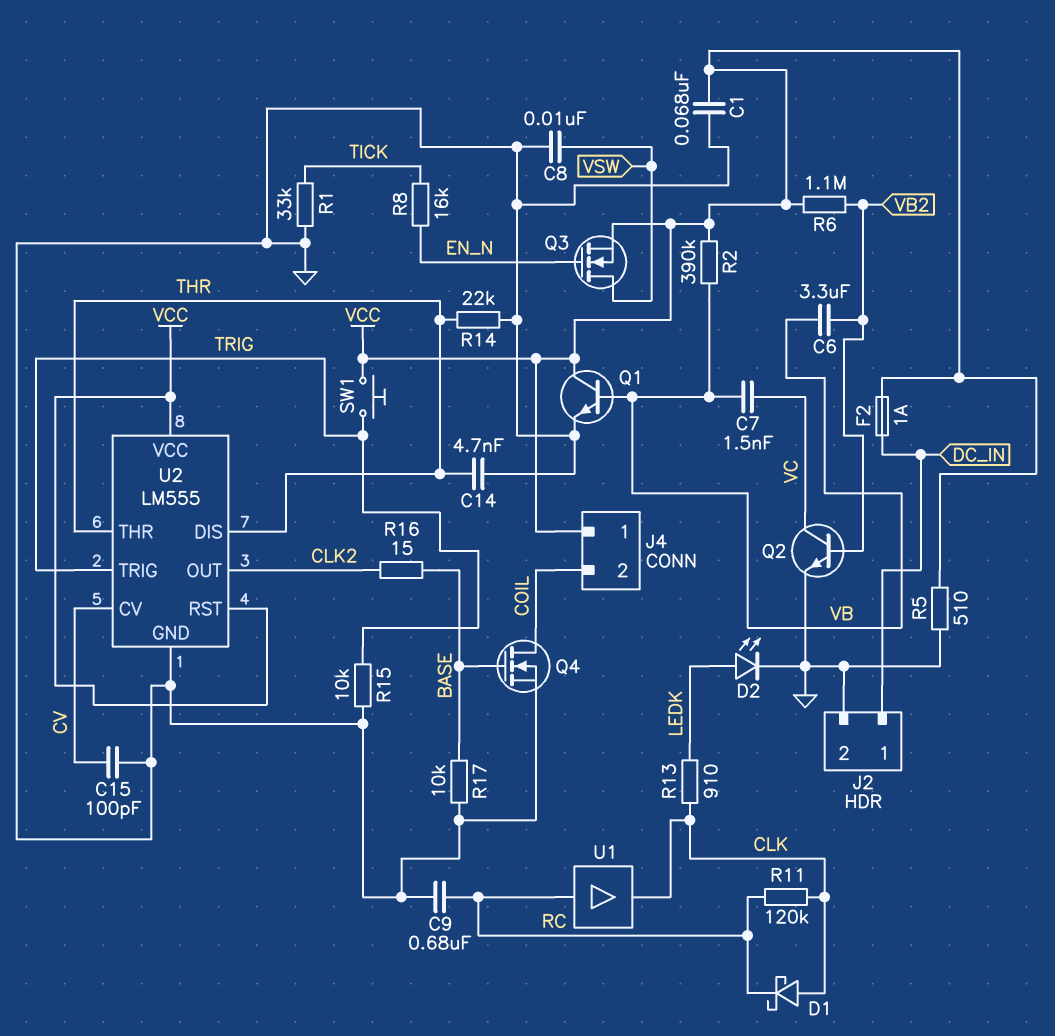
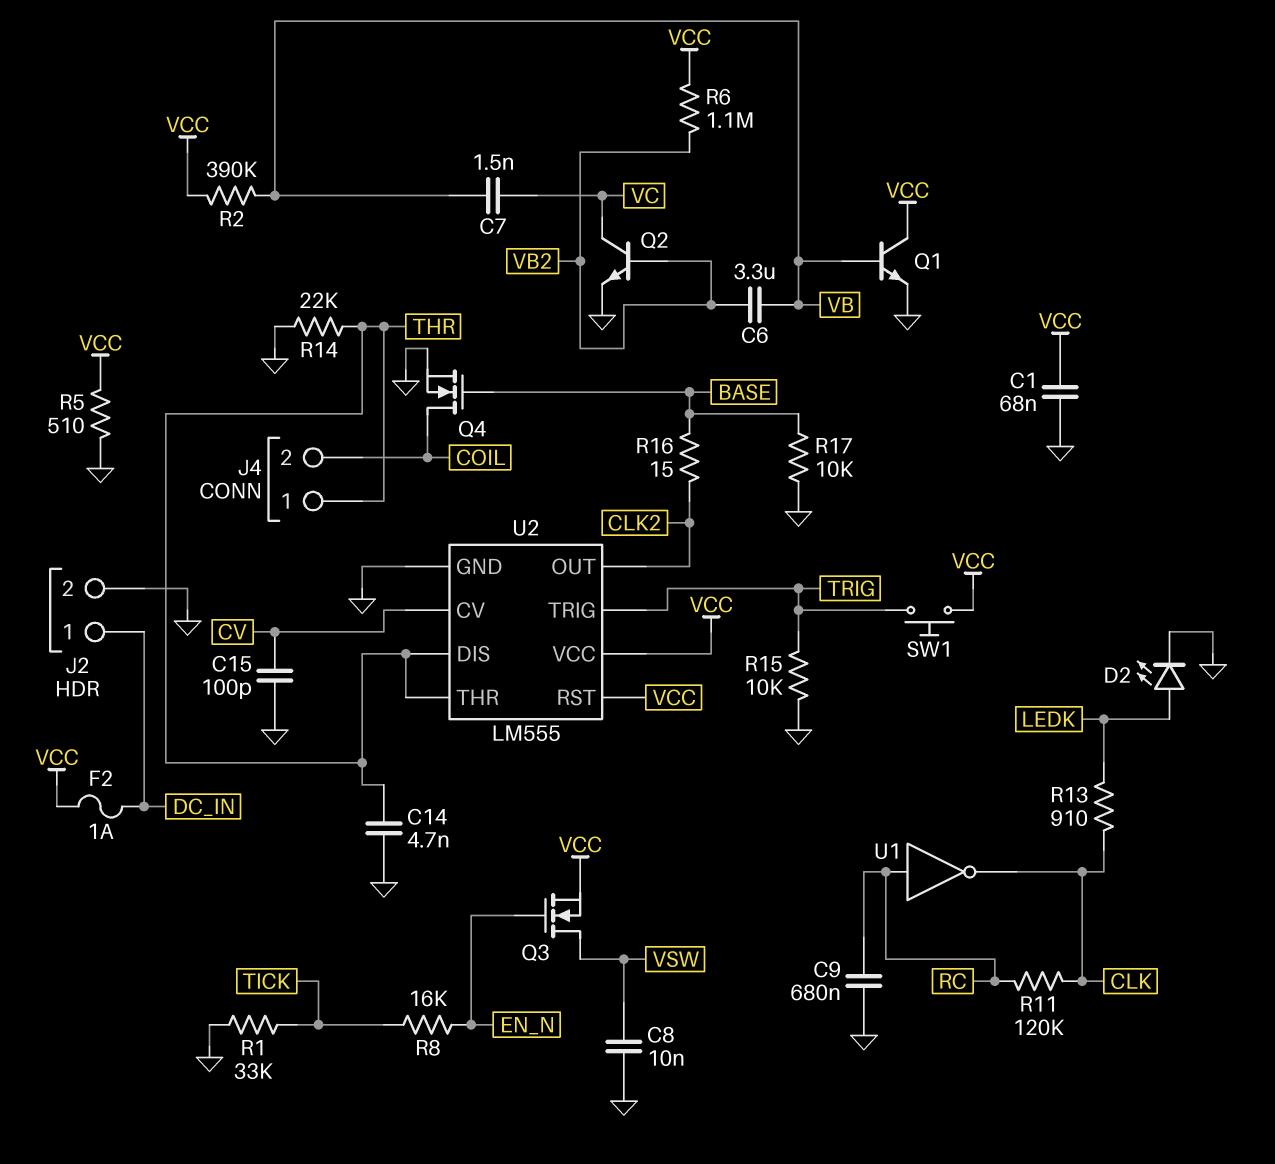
D1: schottky (A CLK, K RC) -> none
J4 pin 1: VCC -> THR
U1: buffer (in RC, out CLK) -> NOT (in RC, out CLK)

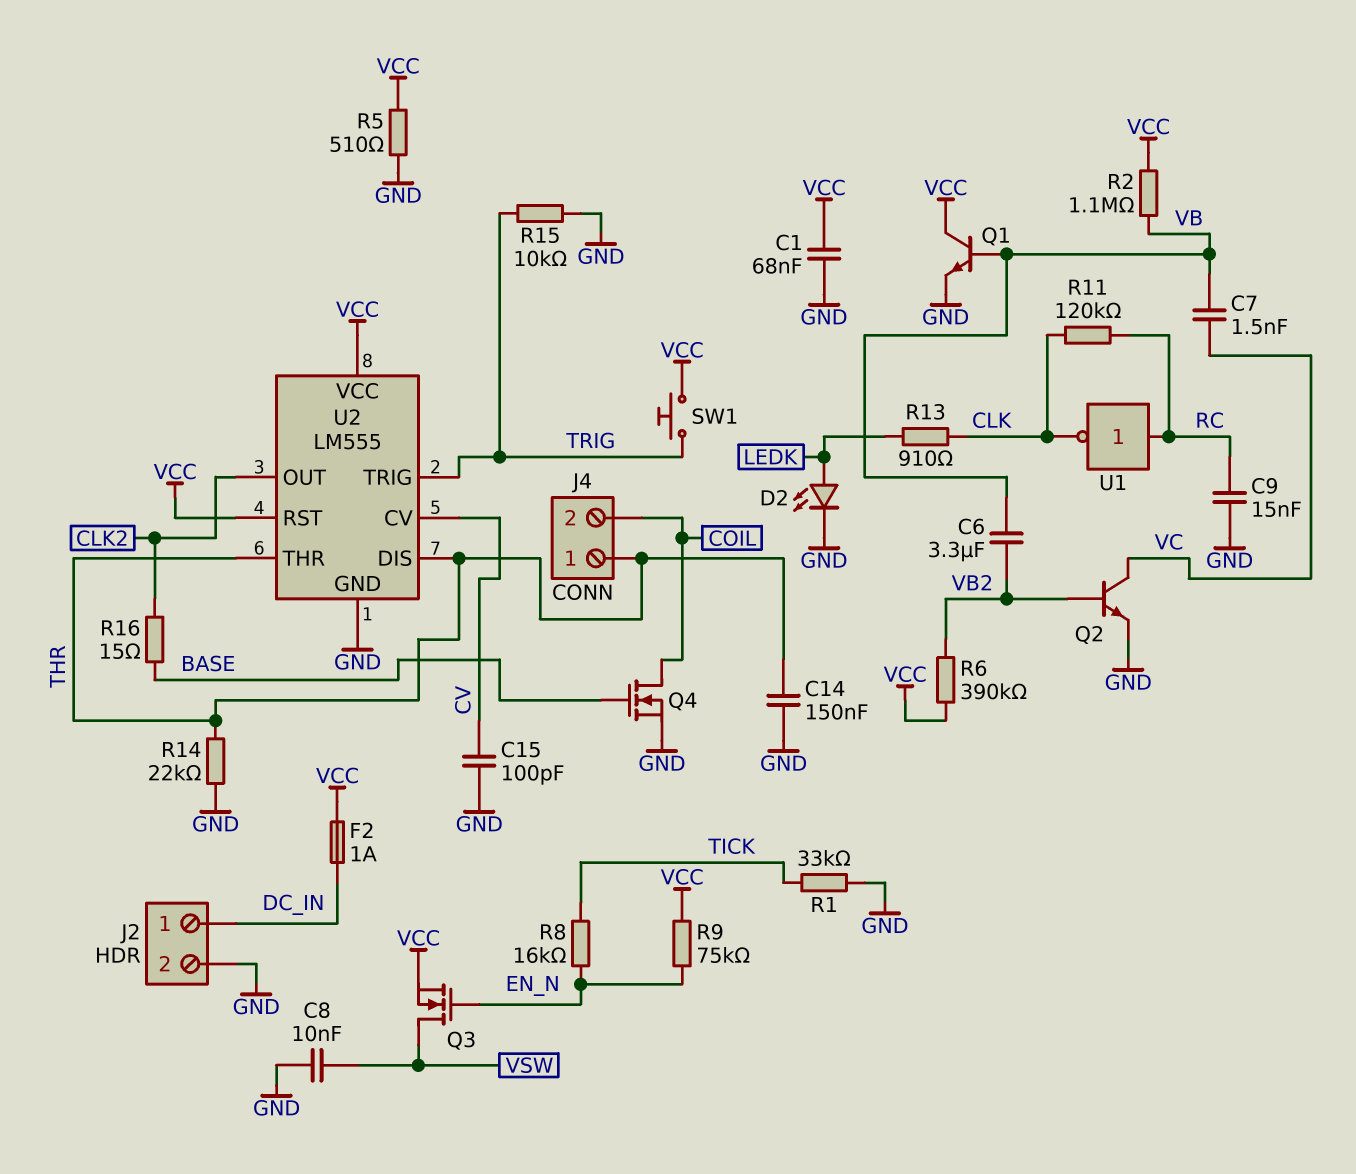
C9: 680nF (GND, RC) -> 15nF (GND, RC)
C14: 4.7nF (GND, THR) -> 150nF (GND, THR)
R2: 390k (VB, VCC) -> 1.1M (VB, VCC)
R6: 1.1M (VB2, VCC) -> 390k (VB2, VCC)
R9: none -> 75k (EN_N, VCC)
R17: 10k (BASE, GND) -> none

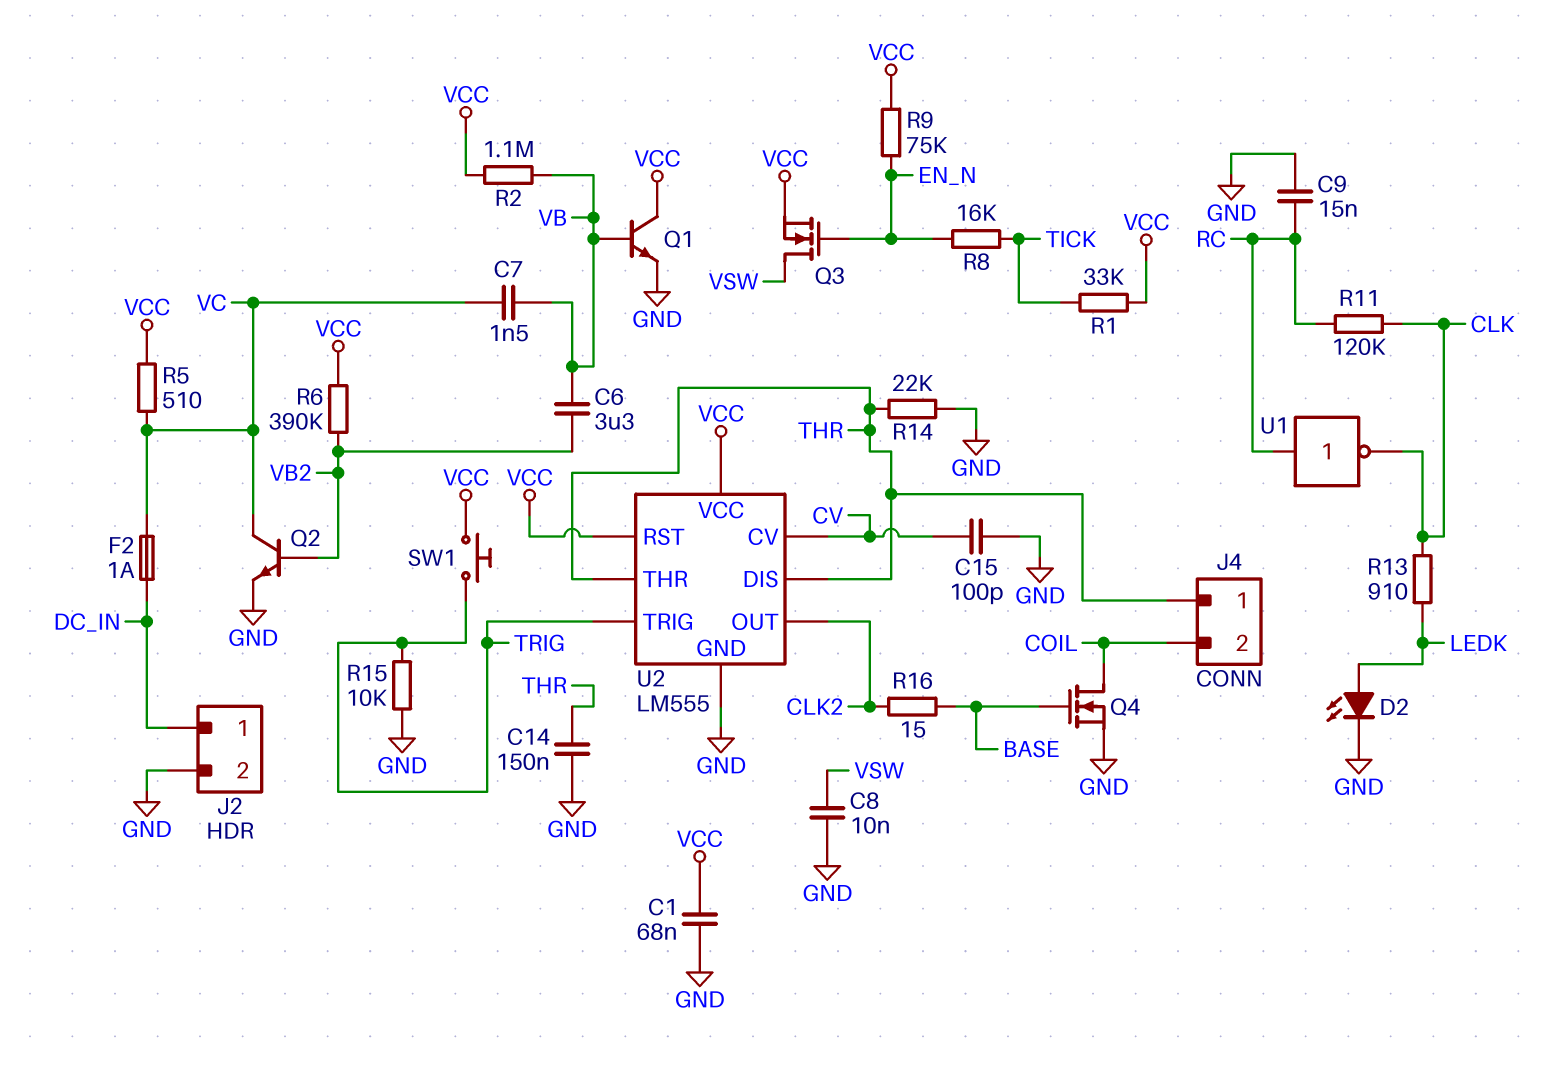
F2: 1A (DC_IN, VCC) -> 1A (DC_IN, VC)
R1: 33k (GND, TICK) -> 33k (TICK, VCC)
R5: 510 (GND, VCC) -> 510 (VC, VCC)

